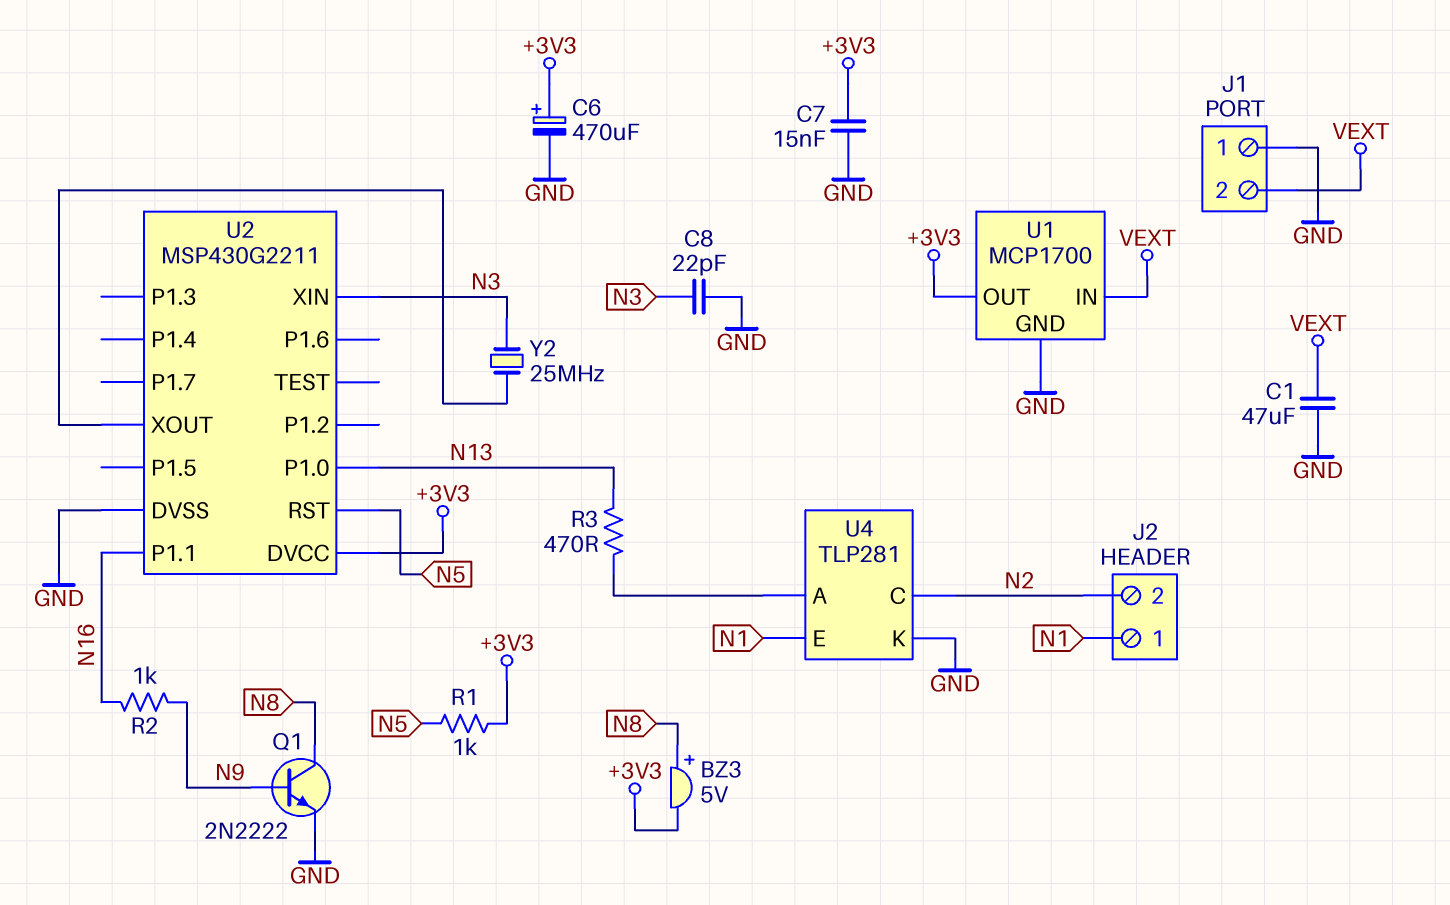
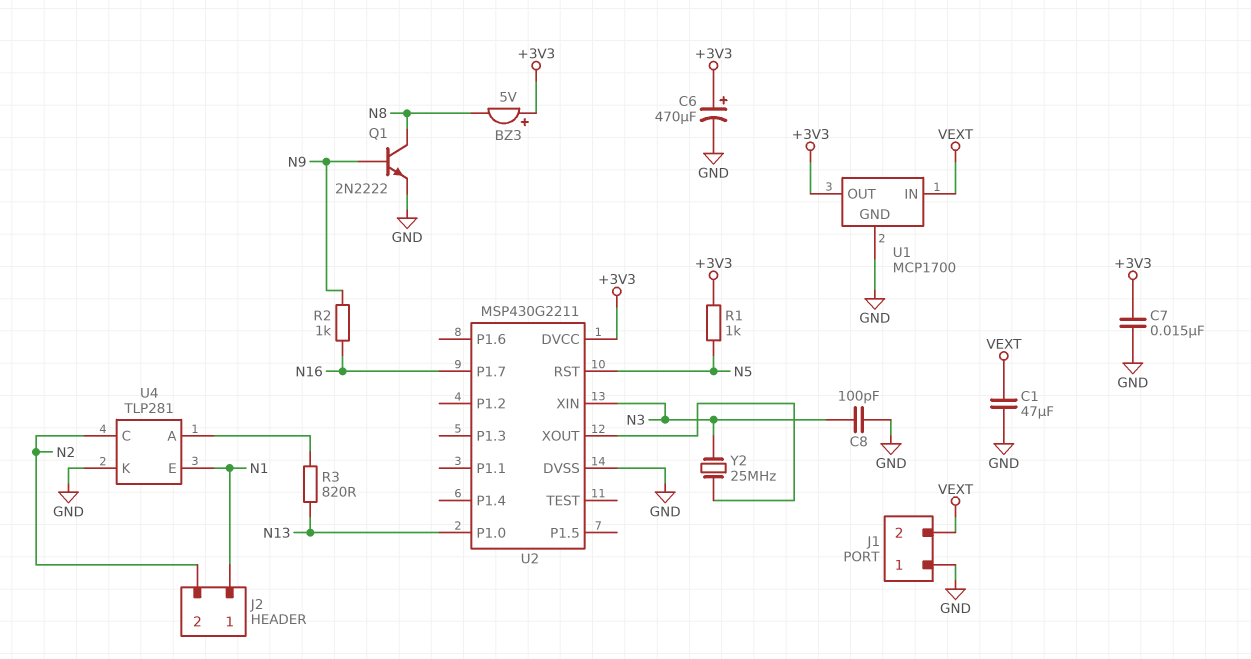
BZ3: buzzer 5V (plus N8, minus +3V3) -> buzzer 5V (plus +3V3, minus N8)
C8: 22pF (GND, N3) -> 100pF (GND, N3)
R3: 470 (N13, U4/A) -> 820 (N13, U4/A)
U2 pin P1.1: N16 -> none
U2 pin P1.7: none -> N16

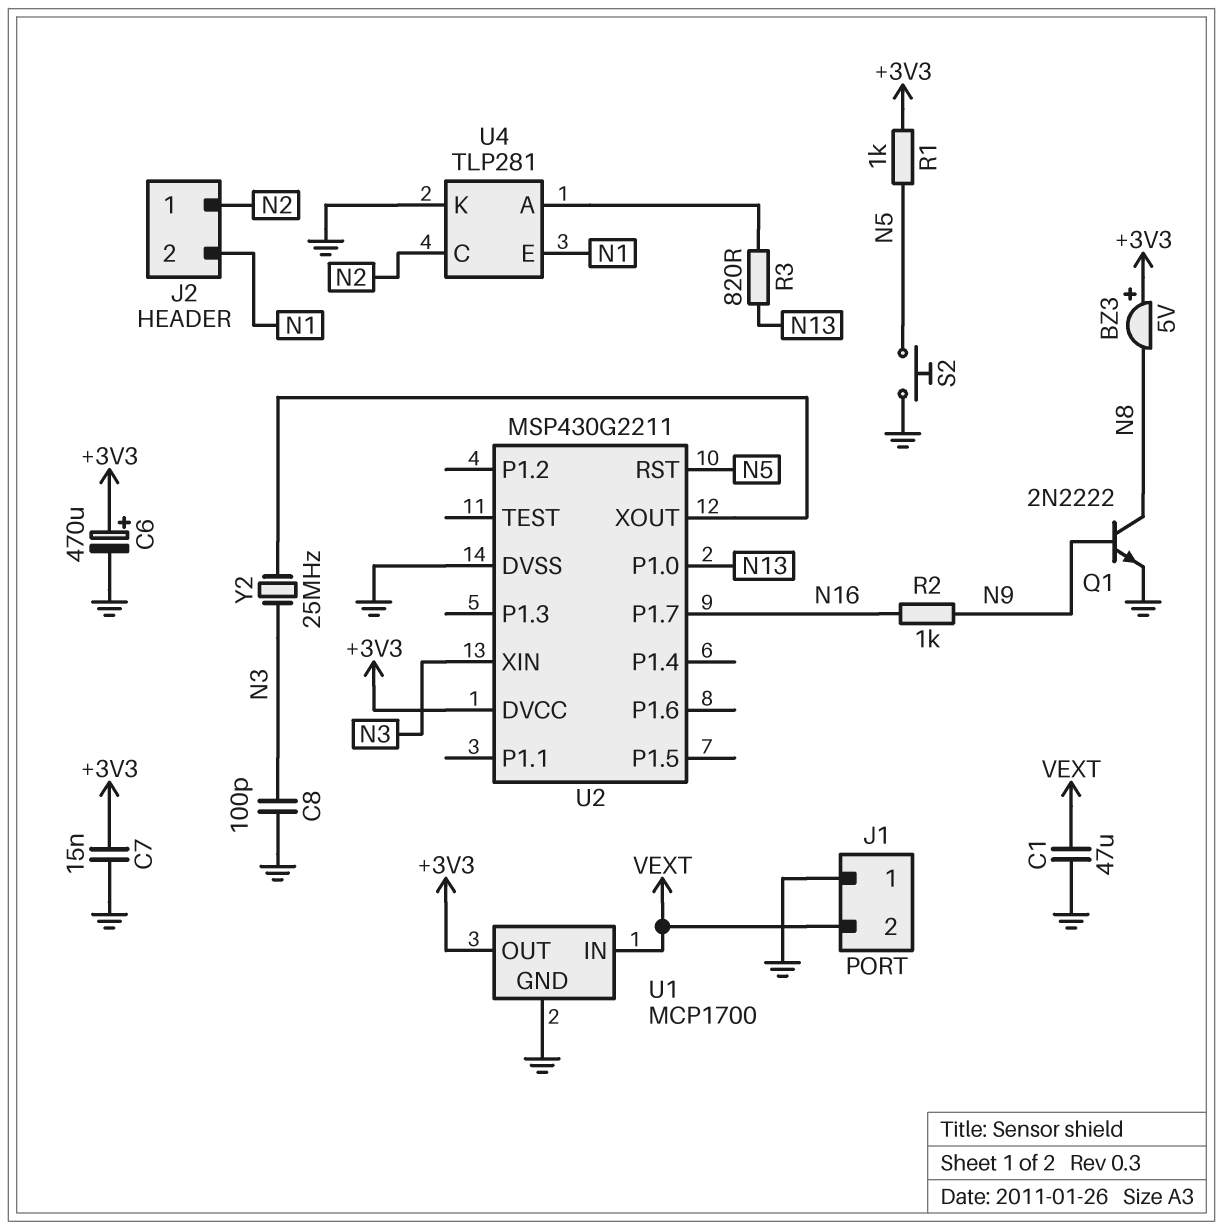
J2 pin 1: N1 -> N2
J2 pin 2: N2 -> N1
S2: none -> button (GND, N5)

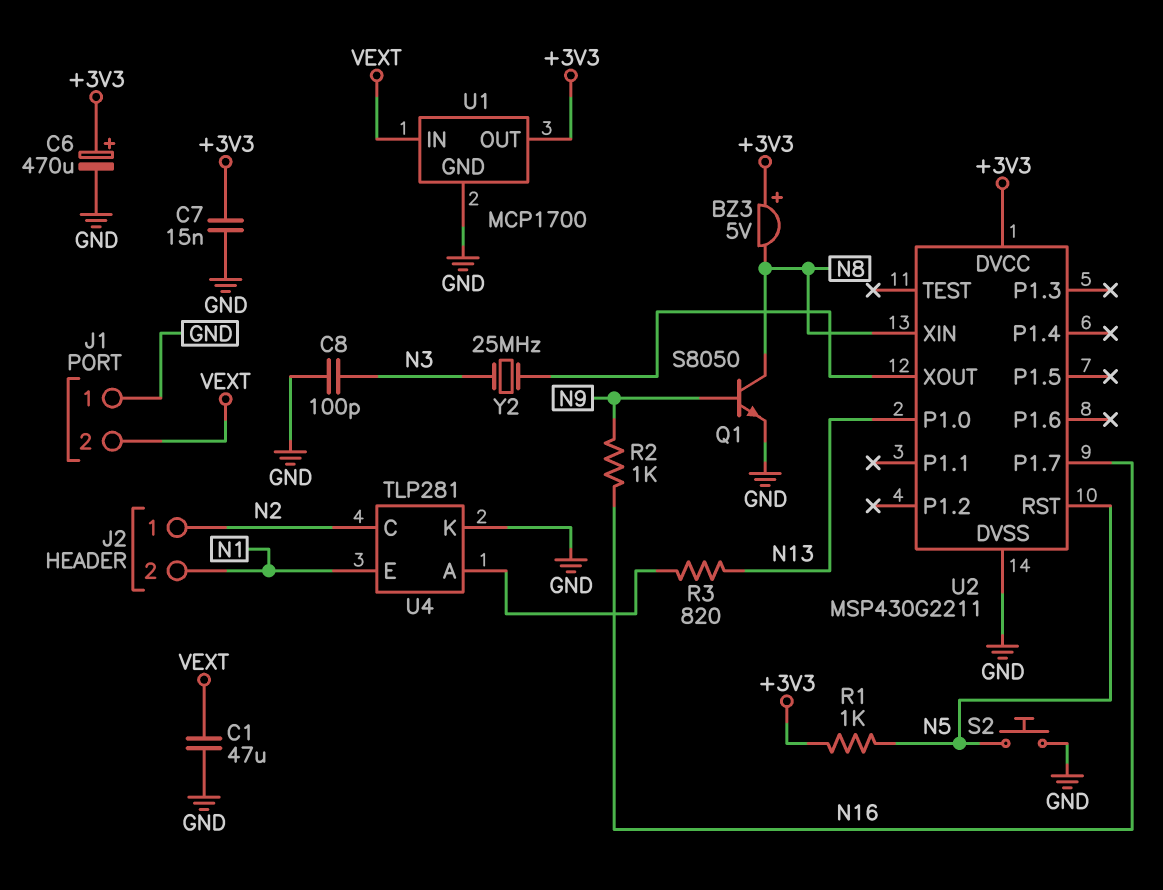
Q1: NPN 2N2222 (B N9, C N8, E GND) -> NPN S8050 (B N9, C N8, E GND)
U2 pin XIN: N3 -> N8

